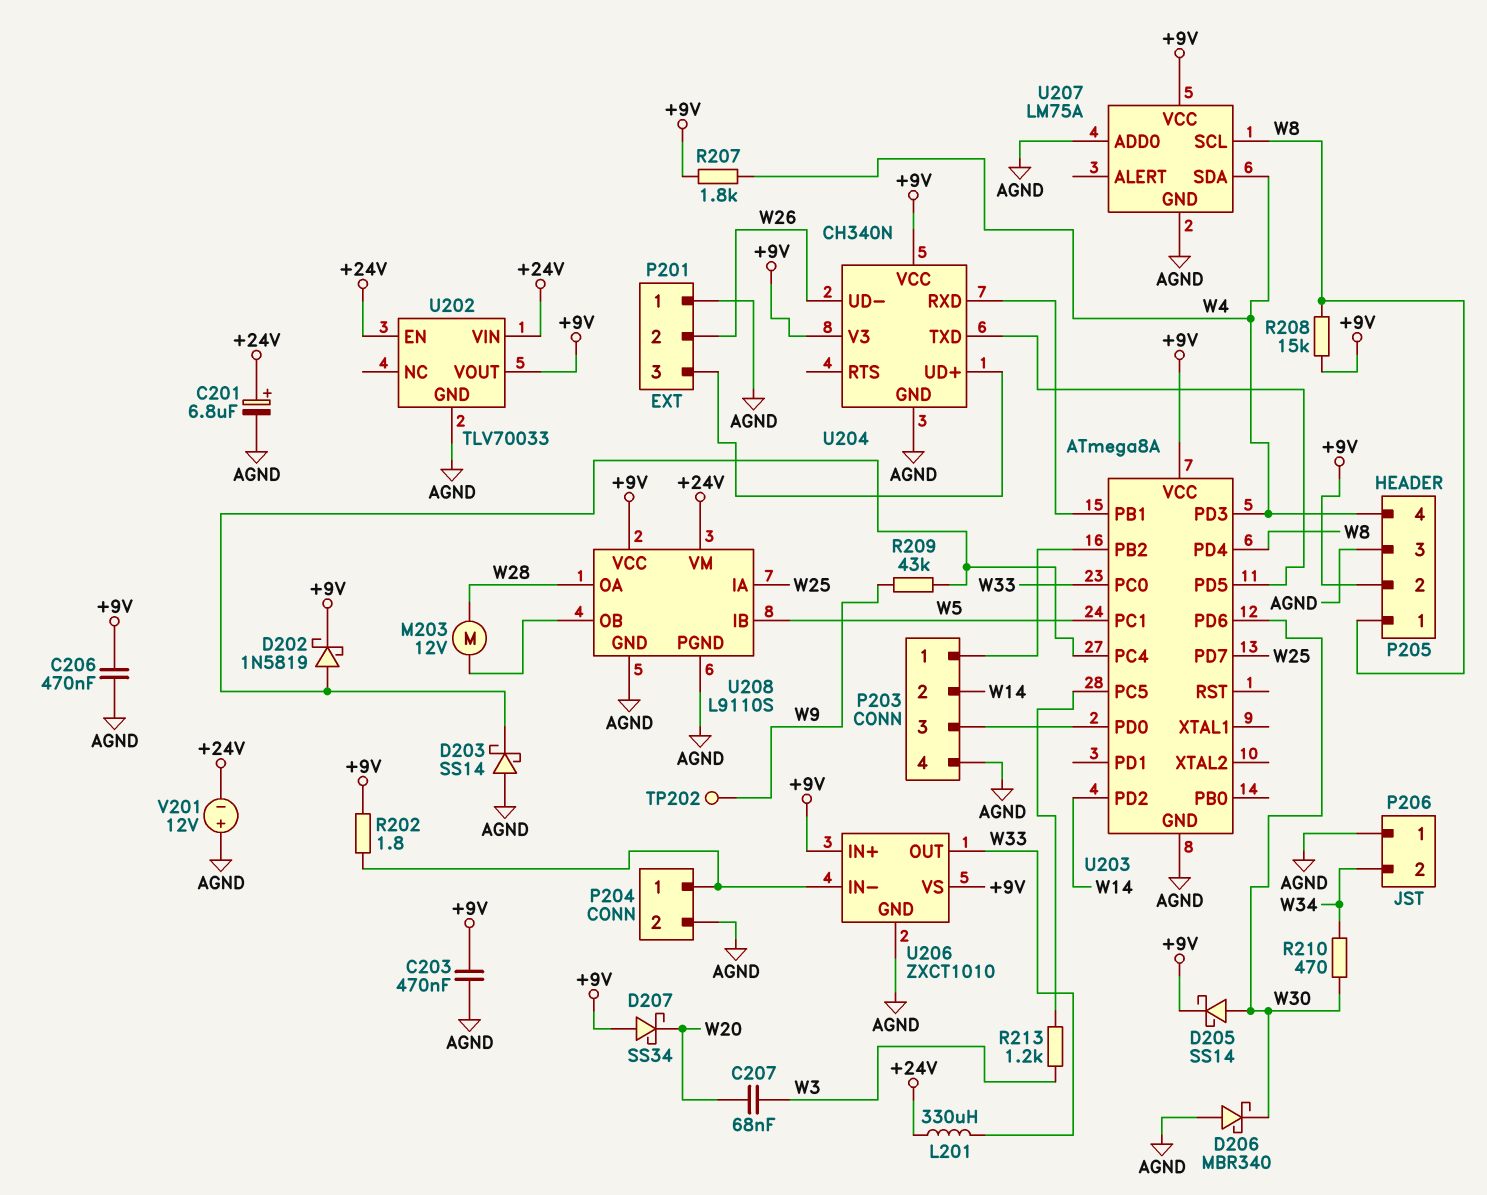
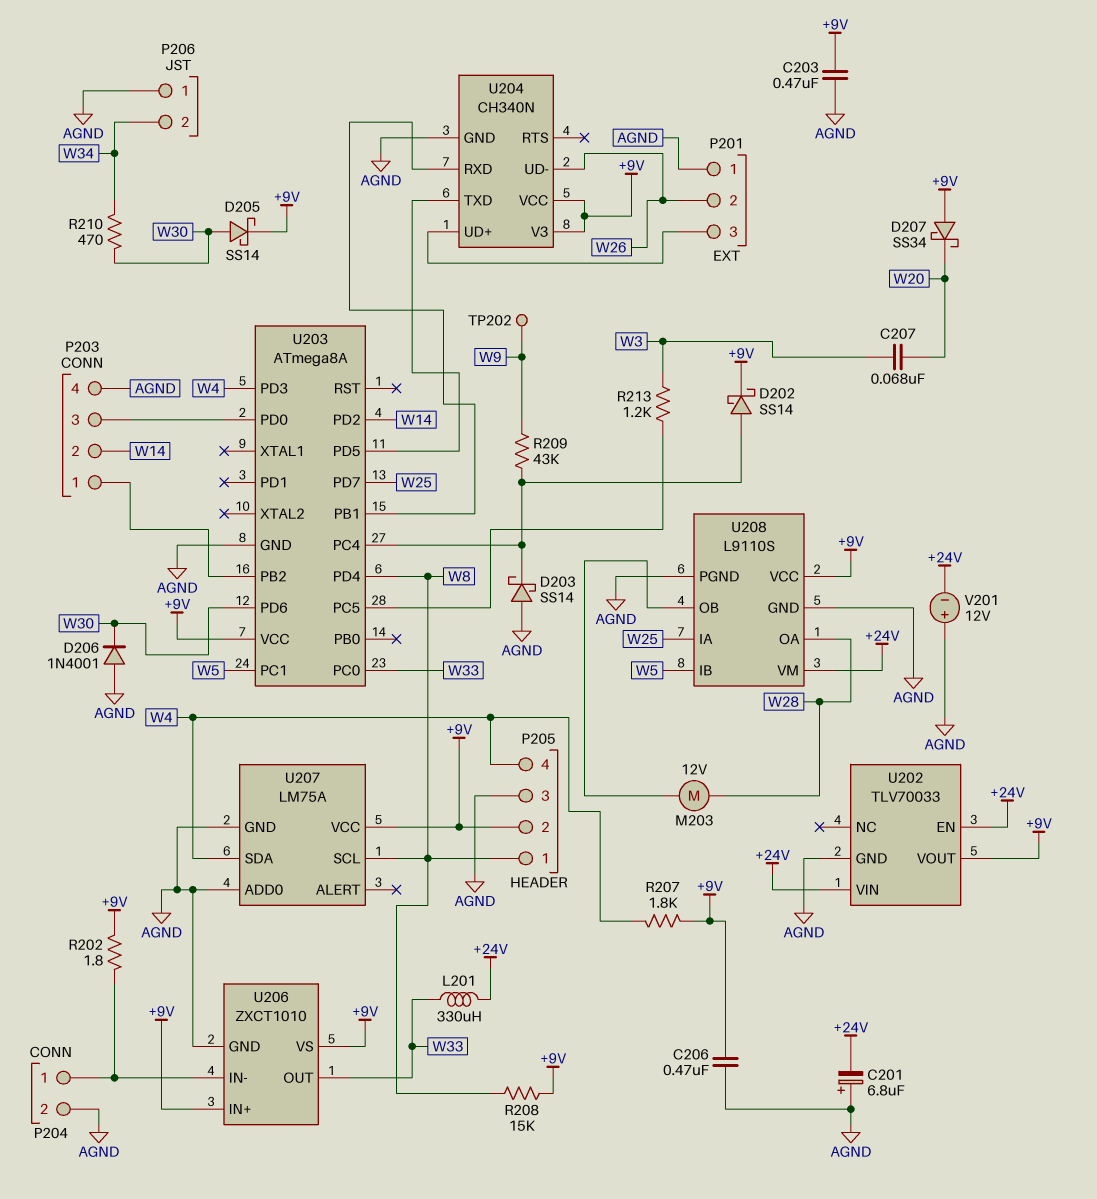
C201: 6.8uF (plus +24V, minus AGND) -> 6.8uF (plus AGND, minus +24V)
D202: schottky 1N5819 (A U203/PC4, K +9V) -> schottky SS14 (A U203/PC4, K +9V)
D206: schottky MBR340 (A AGND, K W30) -> diode 1N4001 (A AGND, K W30)

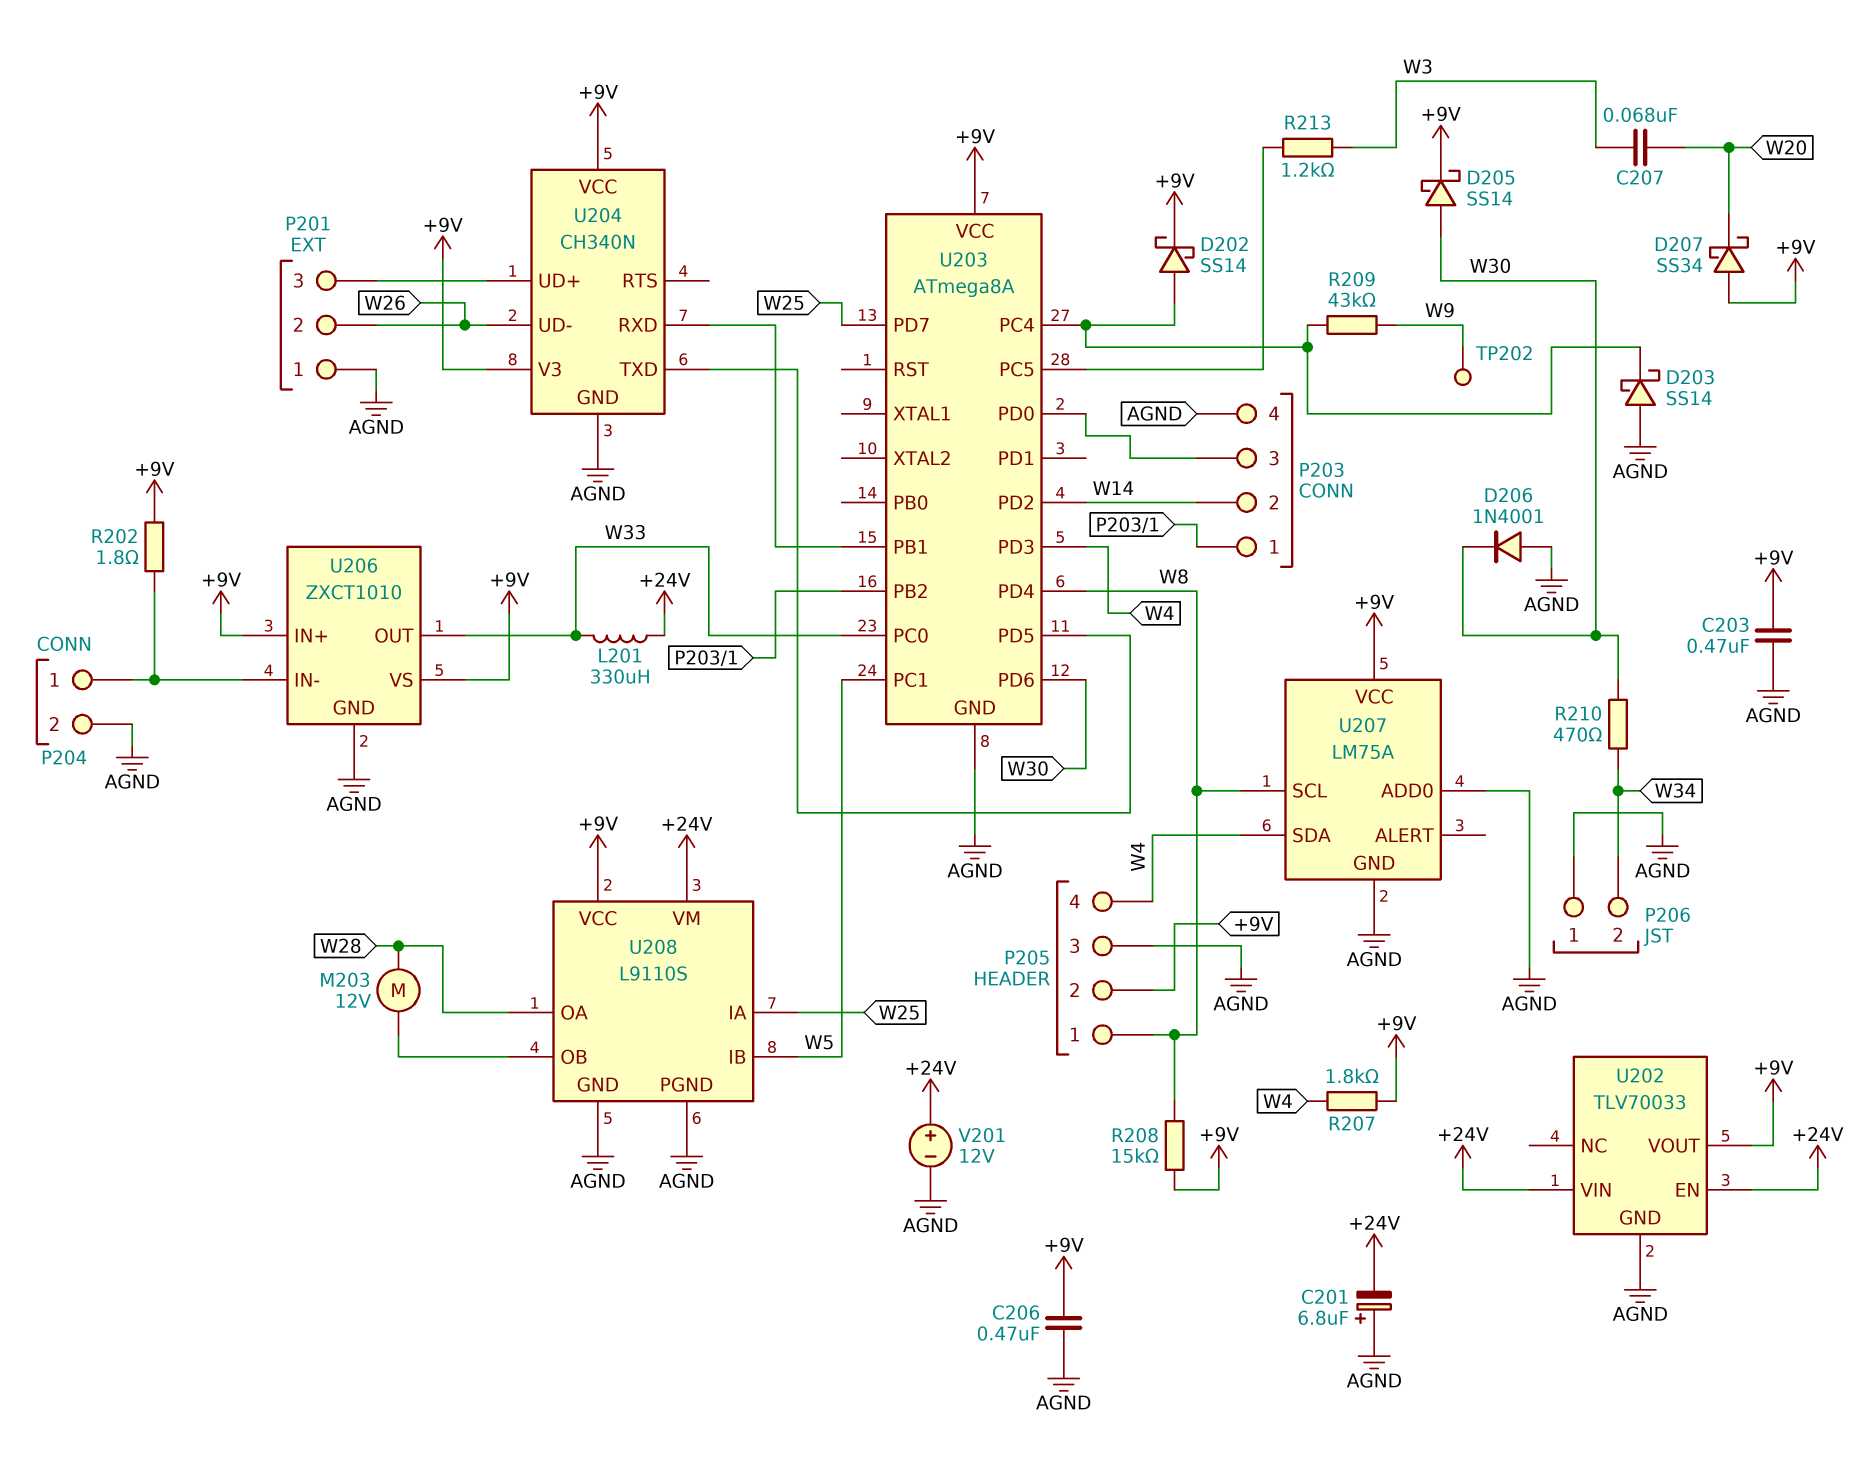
V201: 12V (plus AGND, minus +24V) -> 12V (plus +24V, minus AGND)

